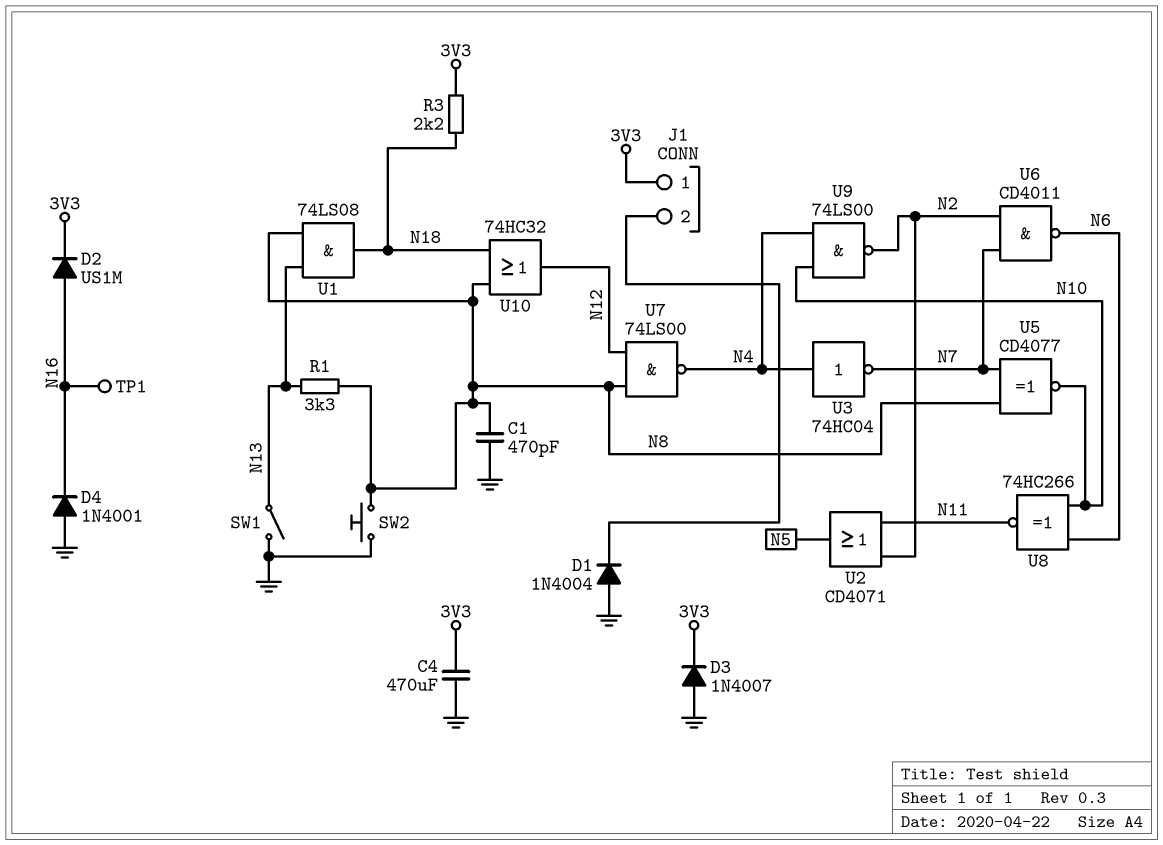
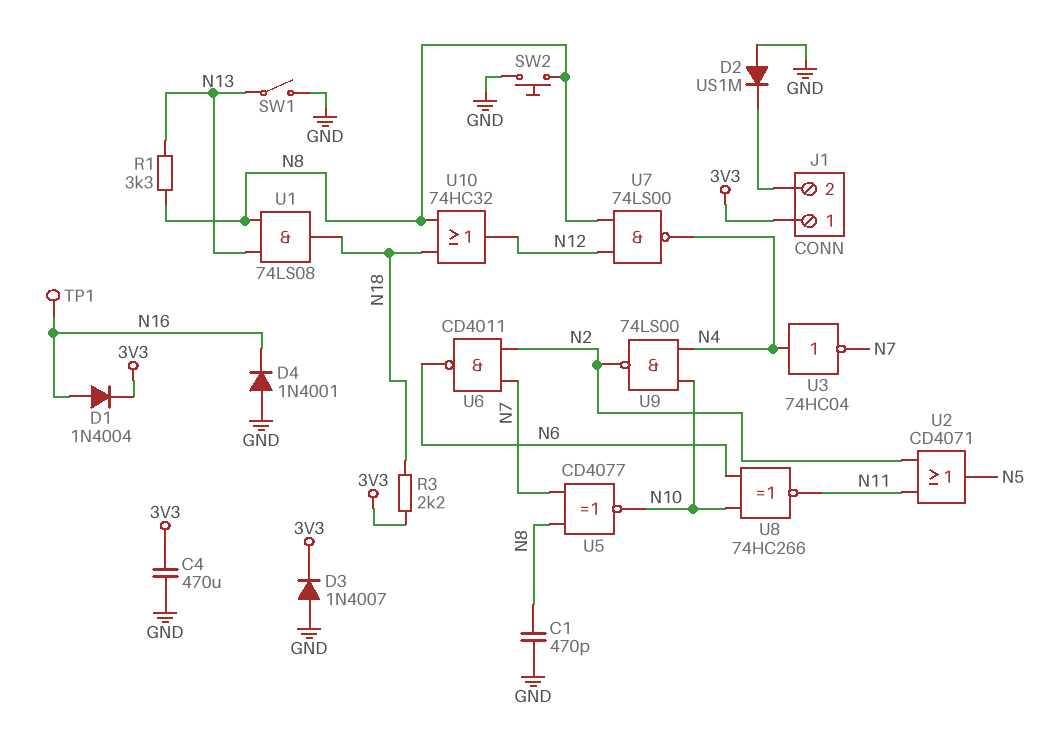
D1: diode 1N4004 (A GND, K J1/2) -> diode 1N4004 (A N16, K 3V3)
D2: diode US1M (A N16, K 3V3) -> diode US1M (A GND, K J1/2)

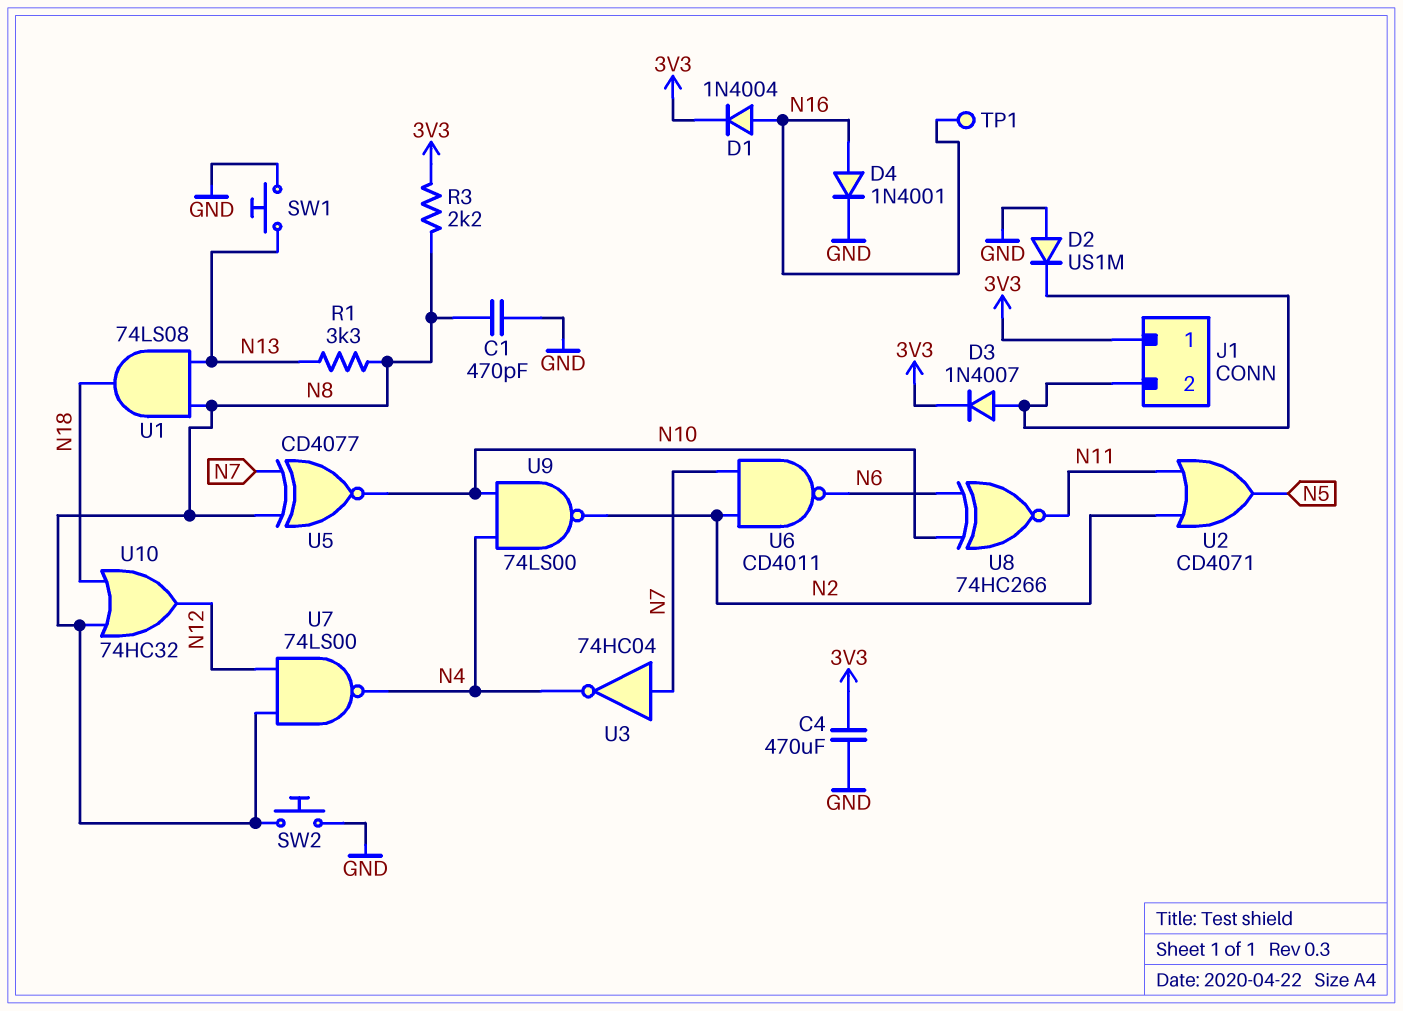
D3: diode 1N4007 (A GND, K 3V3) -> diode 1N4007 (A J1/2, K 3V3)
D4: diode 1N4001 (A GND, K N16) -> diode 1N4001 (A N16, K GND)
R3: 2.2k (3V3, N18) -> 2.2k (3V3, N8)
SW1: switch (GND, N13) -> button (GND, N13)
U3: NOT 74HC04 (in N4, out N7) -> NOT 74HC04 (in N7, out N4)

